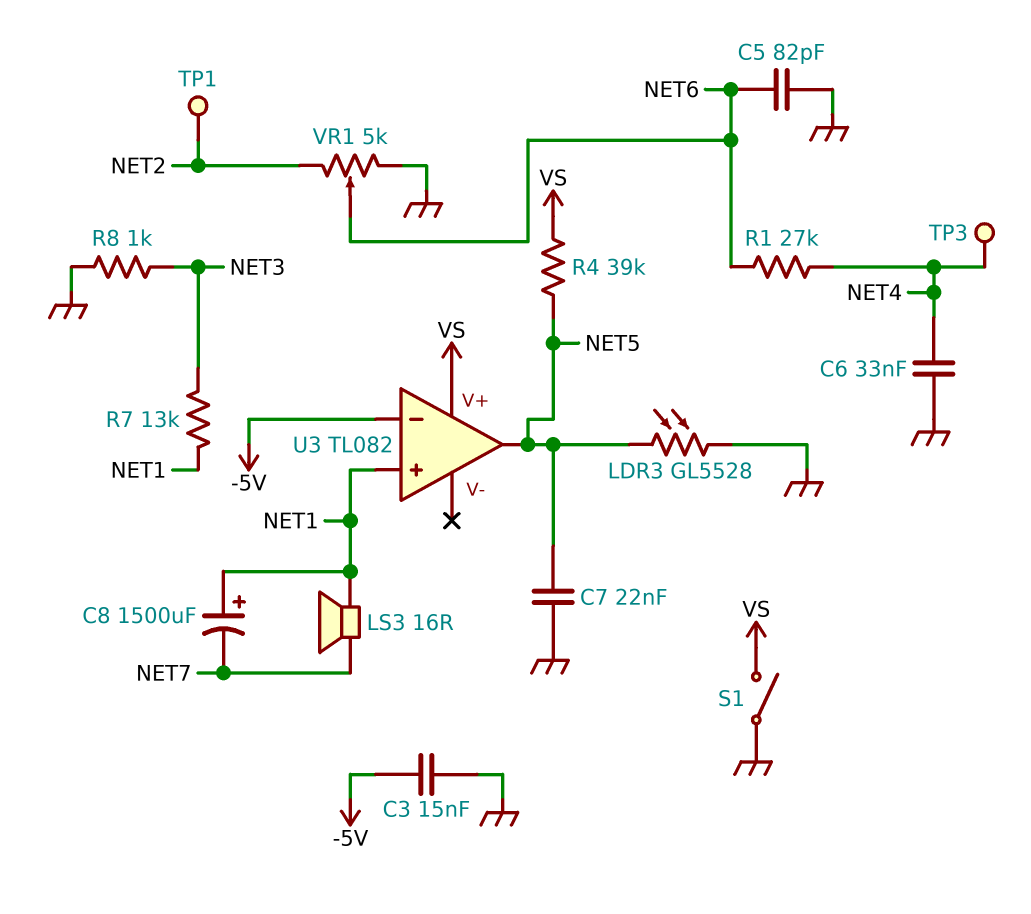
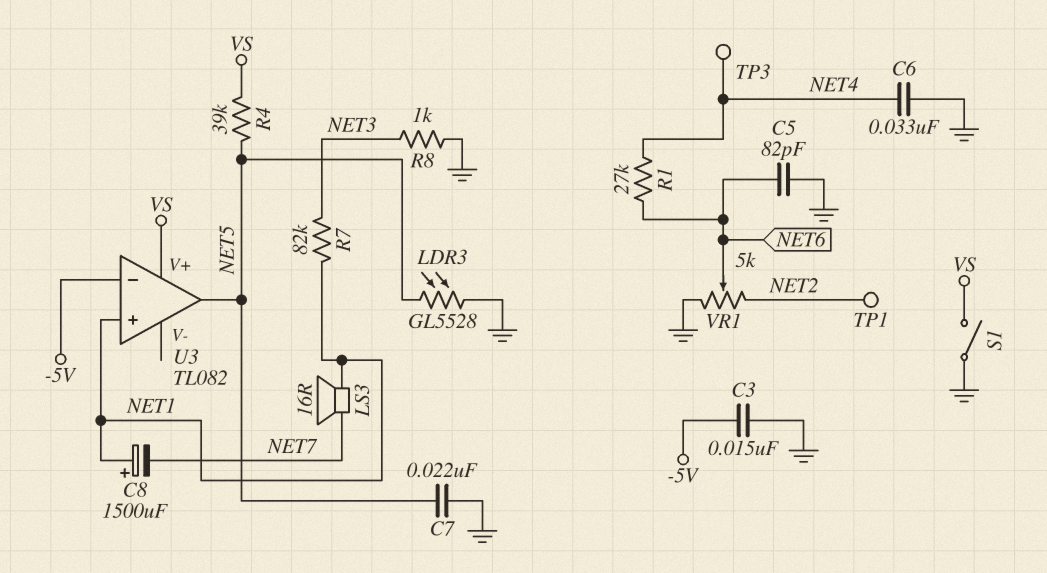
R7: 13k (NET1, NET3) -> 82k (NET1, NET3)

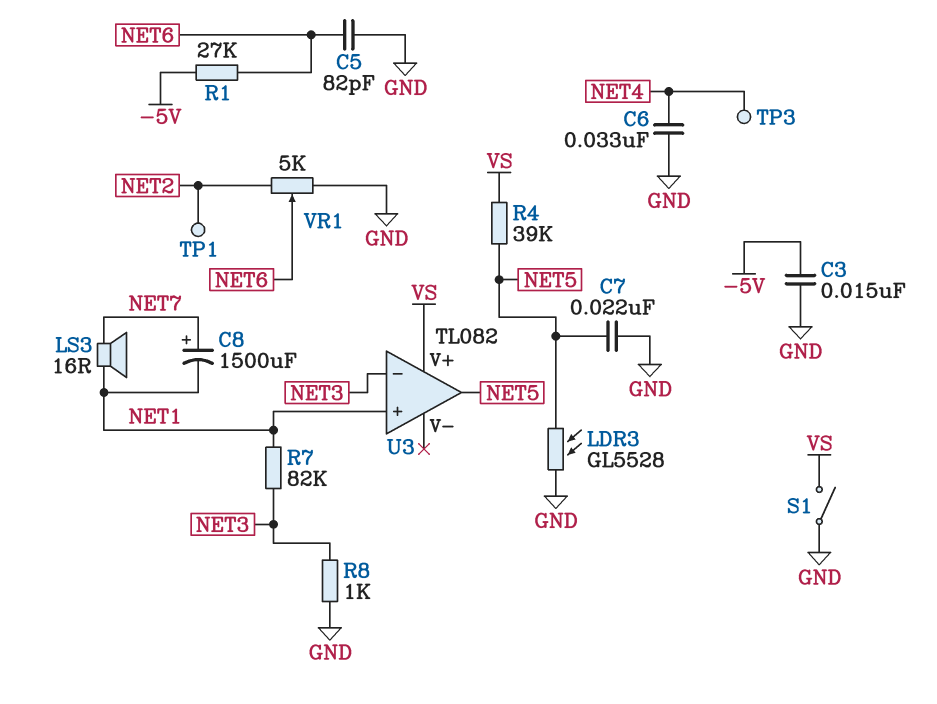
C8: 1500uF (plus NET1, minus NET7) -> 1500uF (plus NET7, minus NET1)
R1: 27k (NET4, NET6) -> 27k (-5V, NET6)
U3 pin in-: -5V -> NET3

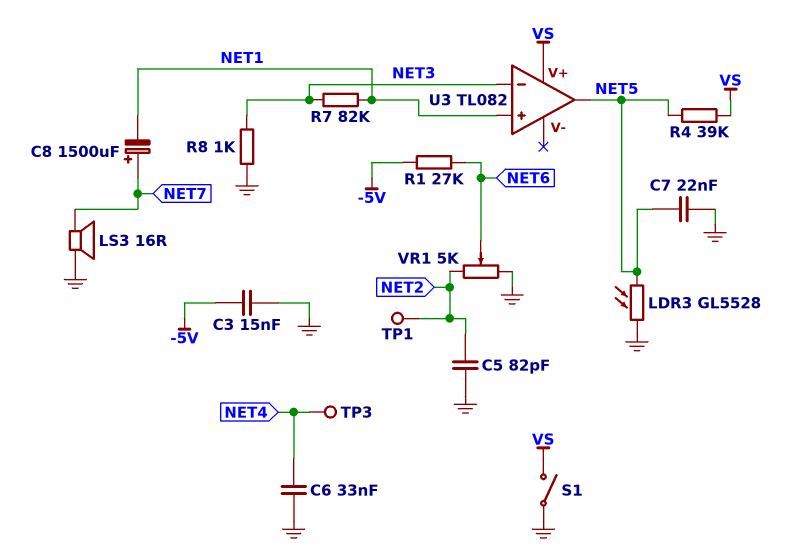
C5: 82pF (GND, NET6) -> 82pF (GND, NET2)
LS3: speaker 16R (NET1, NET7) -> speaker 16R (GND, NET7)

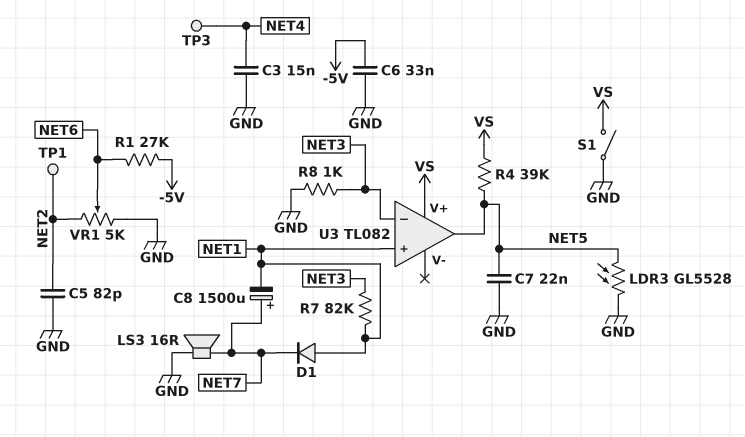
C3: 15nF (-5V, GND) -> 15nF (GND, NET4)
C6: 33nF (GND, NET4) -> 33nF (-5V, GND)
D1: none -> diode (A NET1, K NET7)

